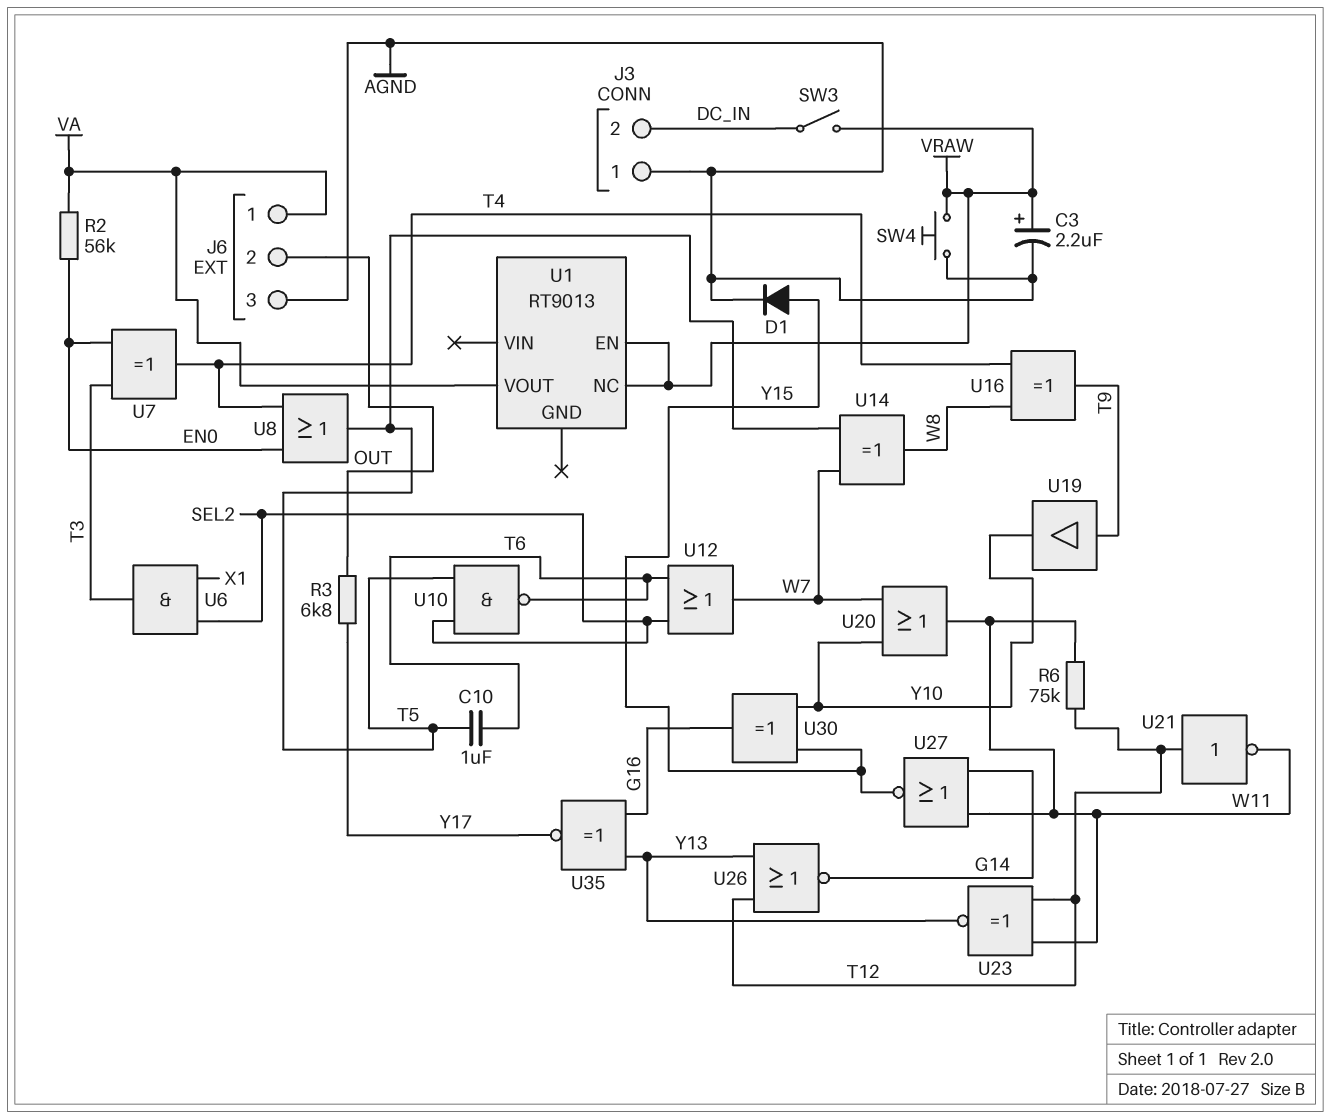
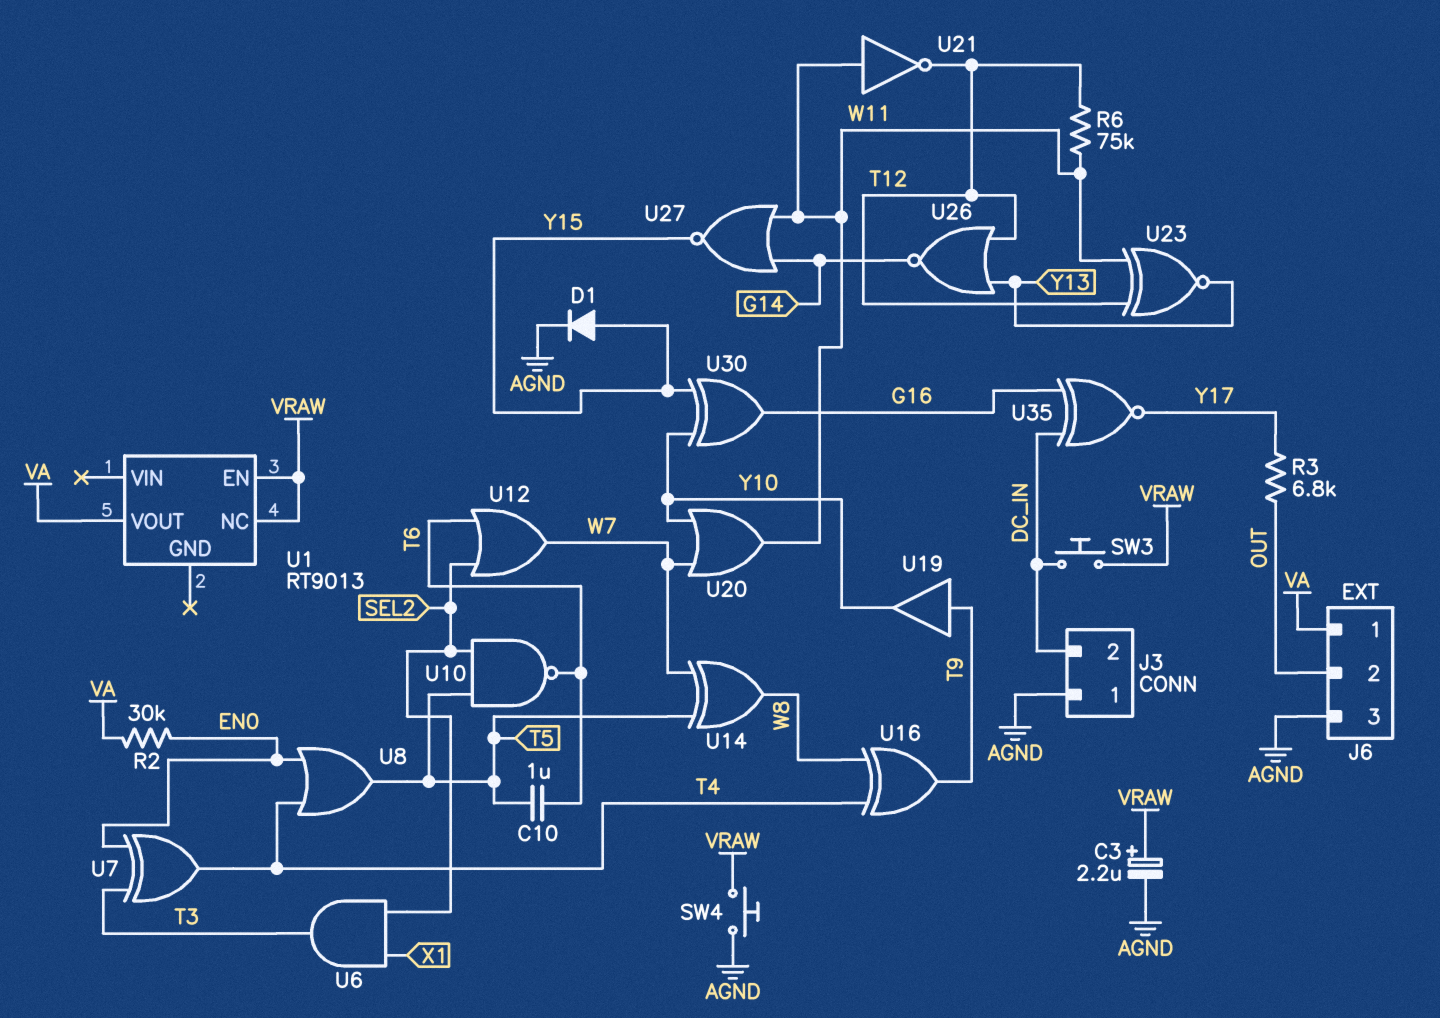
R2: 56k (EN0, VA) -> 30k (EN0, VA)
SW3: switch (DC_IN, VRAW) -> button (DC_IN, VRAW)
U21: NOT (in T12, out W11) -> NOT (in W11, out T12)
U35: XNOR (in G16, in Y13, out Y17) -> XNOR (in DC_IN, in G16, out Y17)

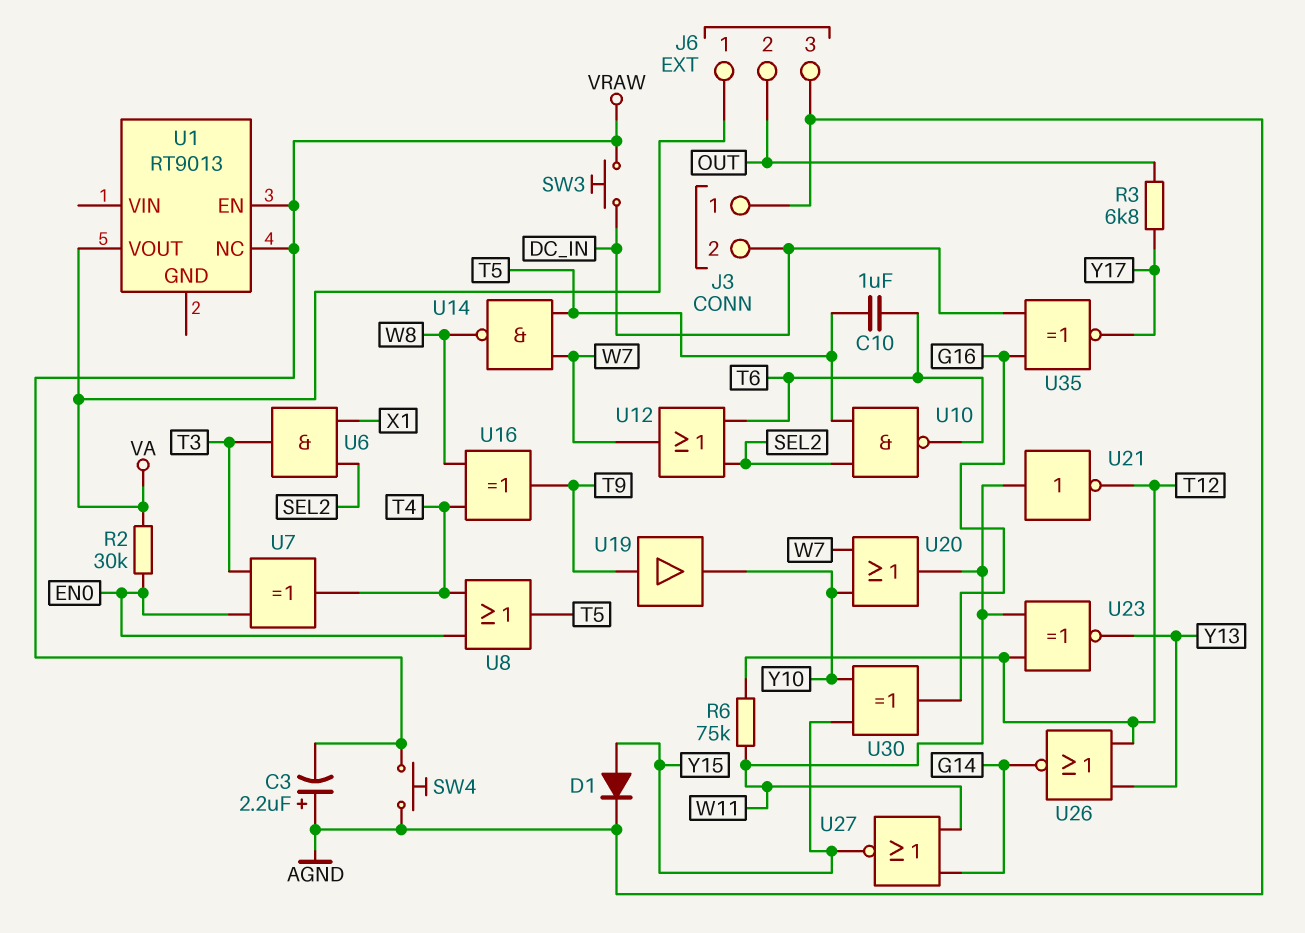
C3: 2.2uF (plus VRAW, minus AGND) -> 2.2uF (plus AGND, minus VRAW)
U14: XOR (in T5, in W7, out W8) -> NAND (in T5, in W7, out W8)

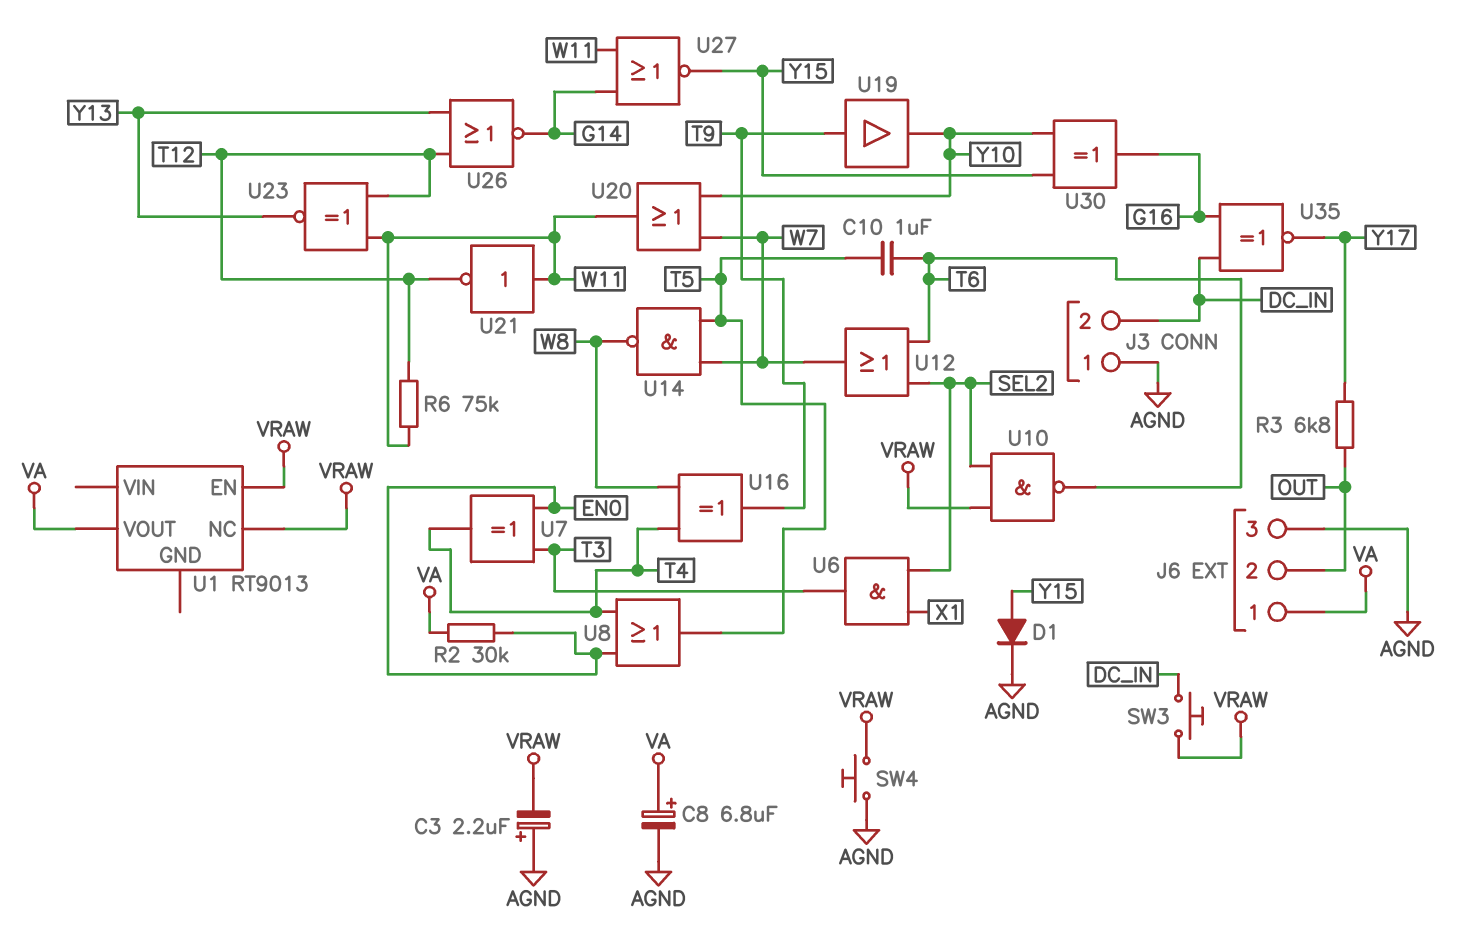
C8: none -> 6.8uF (plus VA, minus AGND)
U10: NAND (in SEL2, in T5, out T6) -> NAND (in SEL2, in VRAW, out T6)

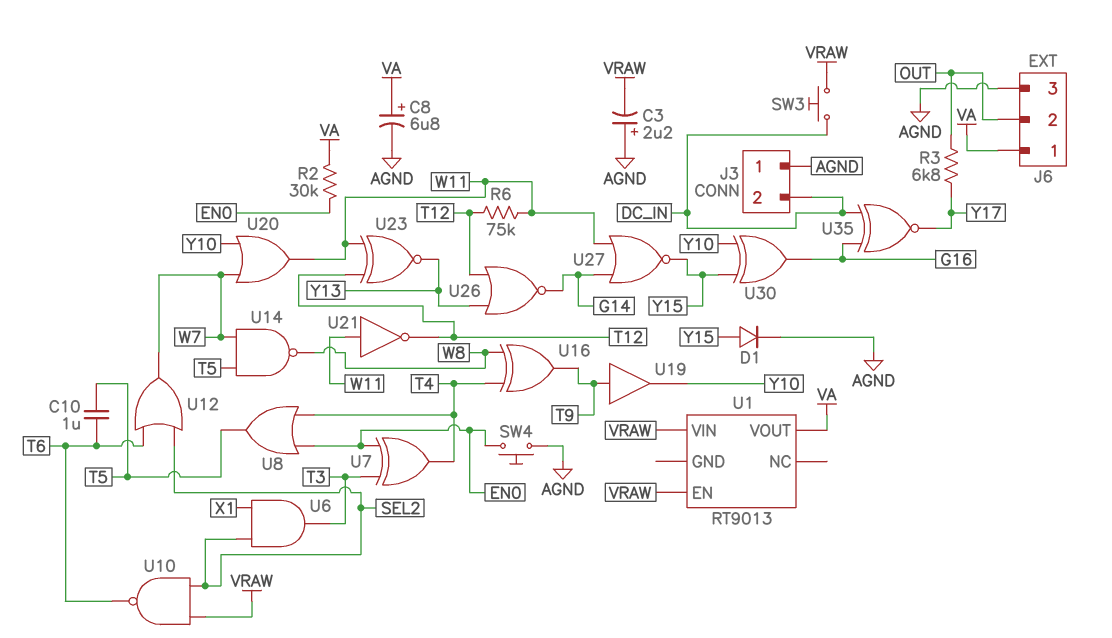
SW4: button (AGND, VRAW) -> button (AGND, EN0)
U1 pin NC: VRAW -> none
U1 pin VIN: none -> VRAW

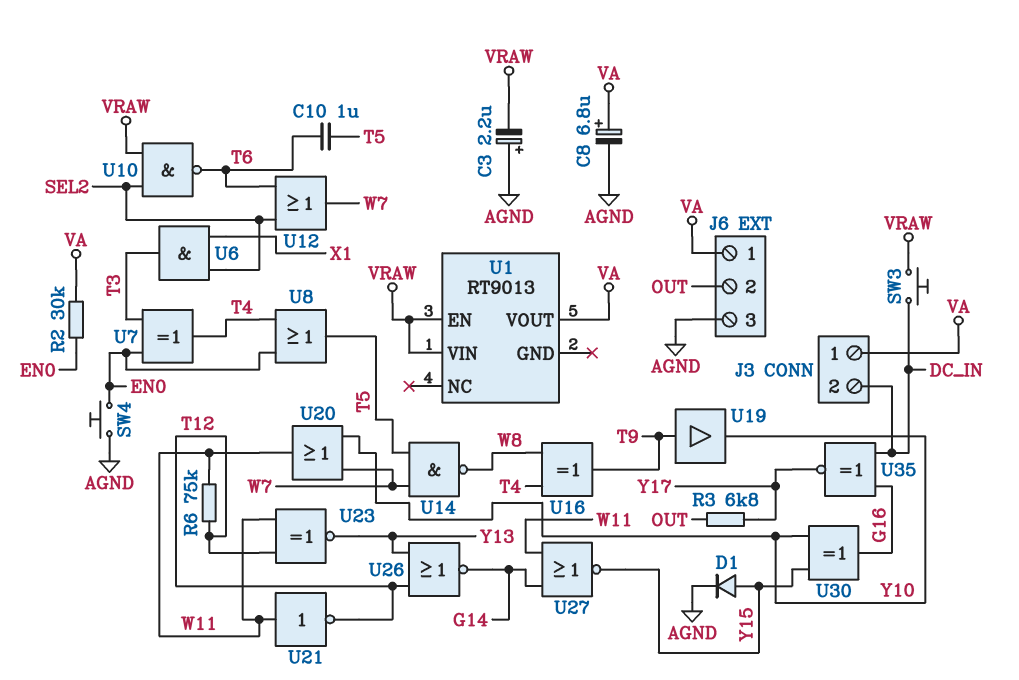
J3 pin 1: AGND -> VA

